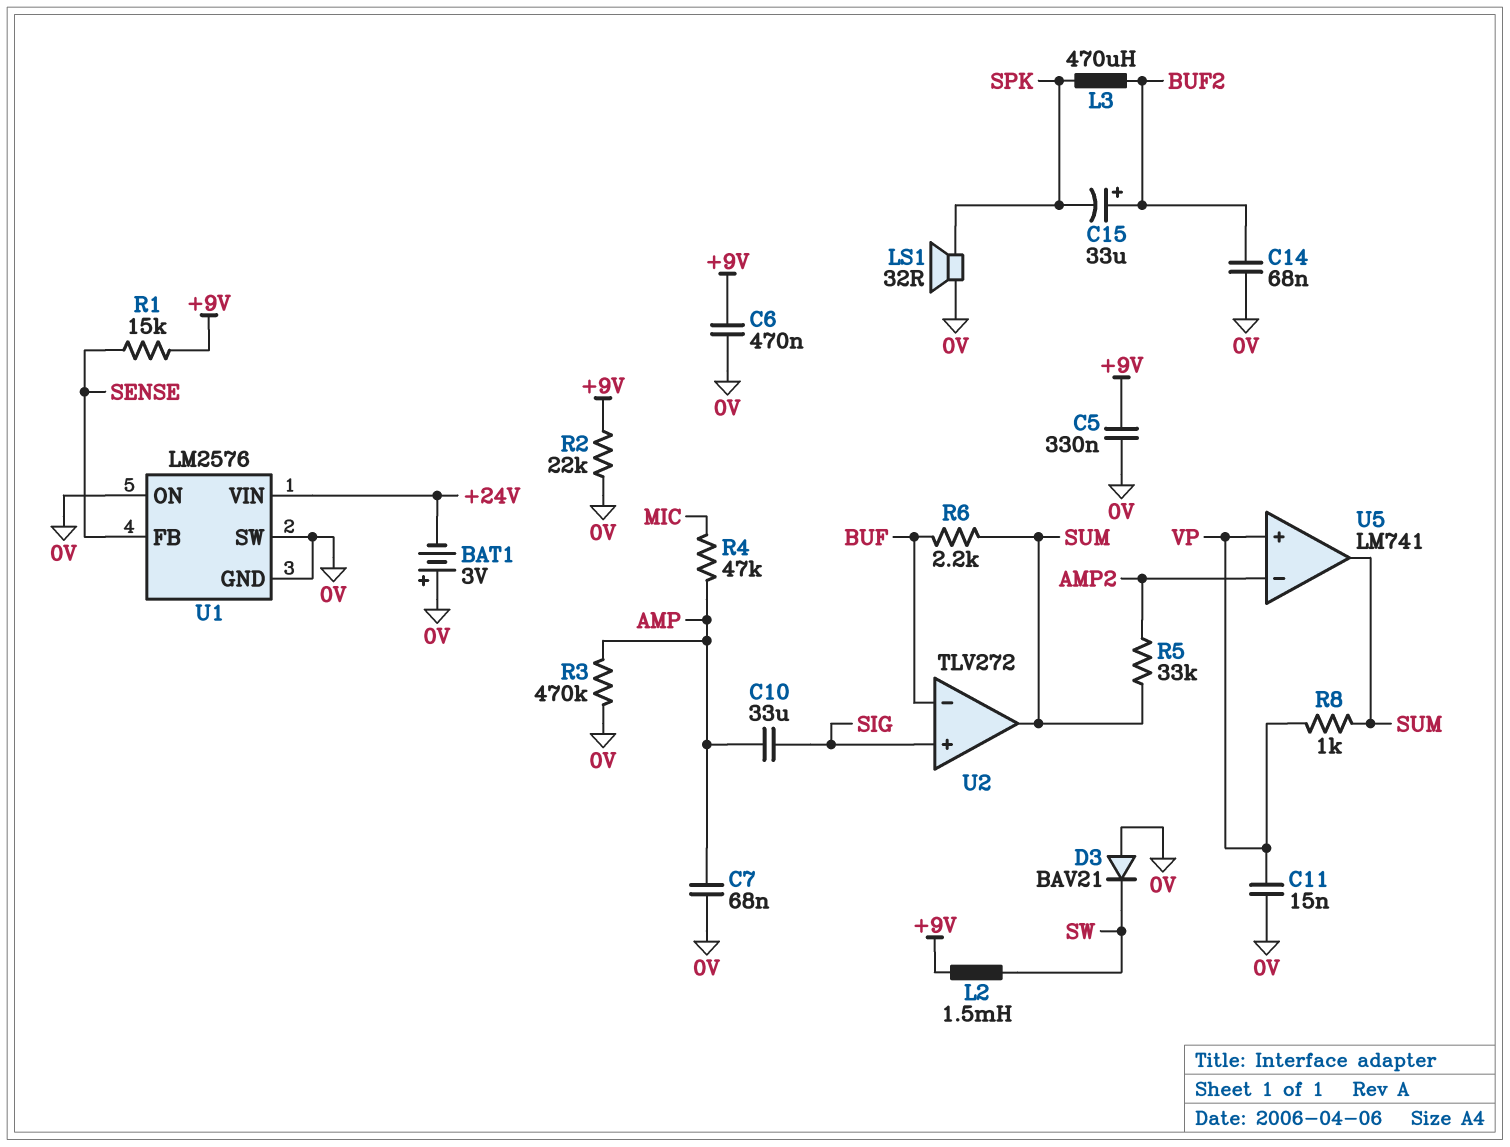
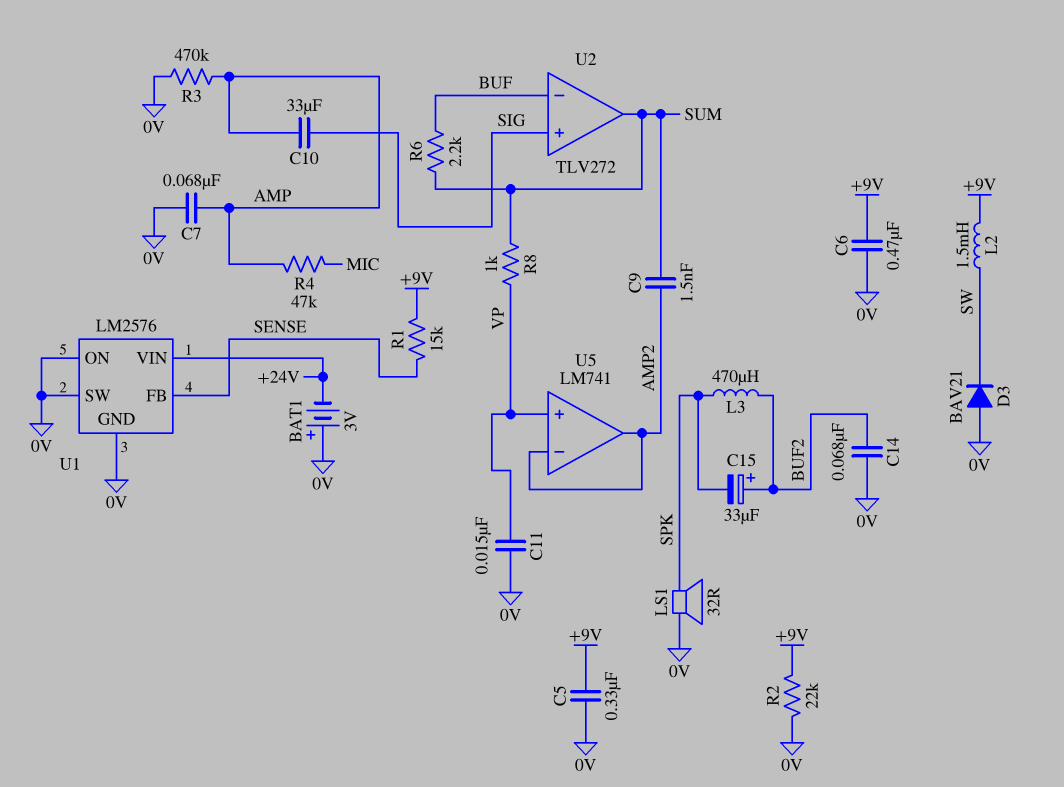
C9: none -> 1.5nF (AMP2, SUM)
R5: 33k (AMP2, SUM) -> none
U5 pin out: SUM -> AMP2

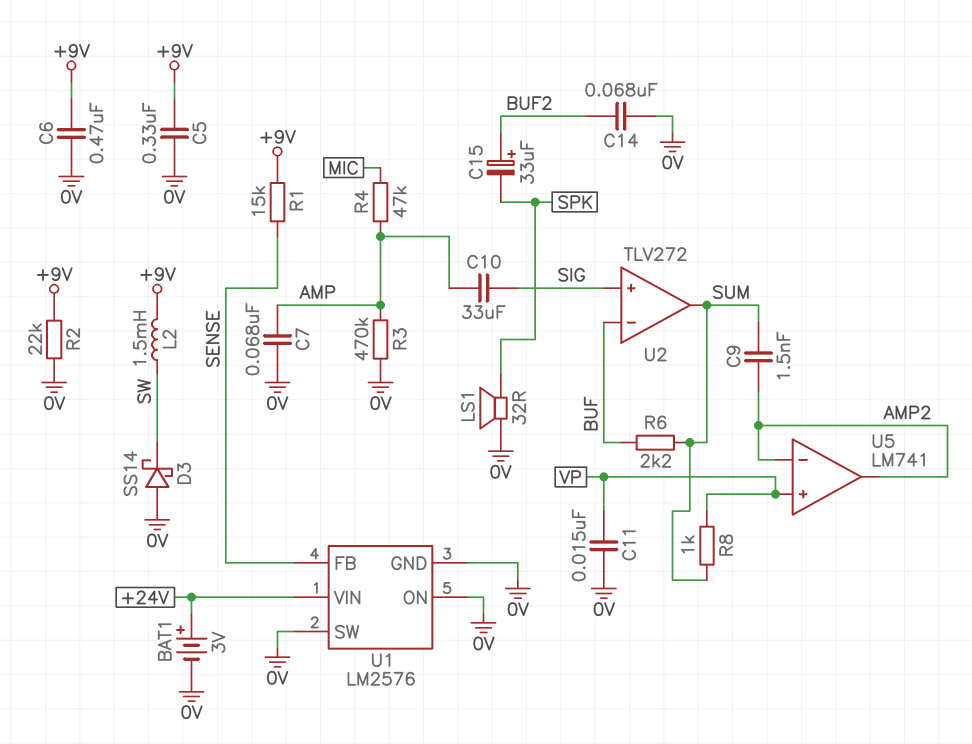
BAT1: 3V (plus 0V, minus +24V) -> 3V (plus +24V, minus 0V)
D3: diode BAV21 (A 0V, K SW) -> schottky SS14 (A 0V, K SW)
L3: 470uH (BUF2, SPK) -> none

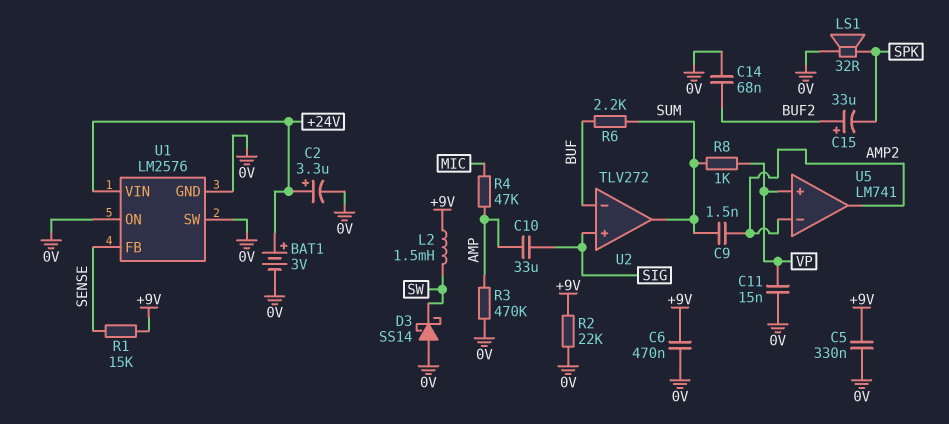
C2: none -> 3.3uF (plus +24V, minus 0V)
C7: 68nF (0V, AMP) -> none

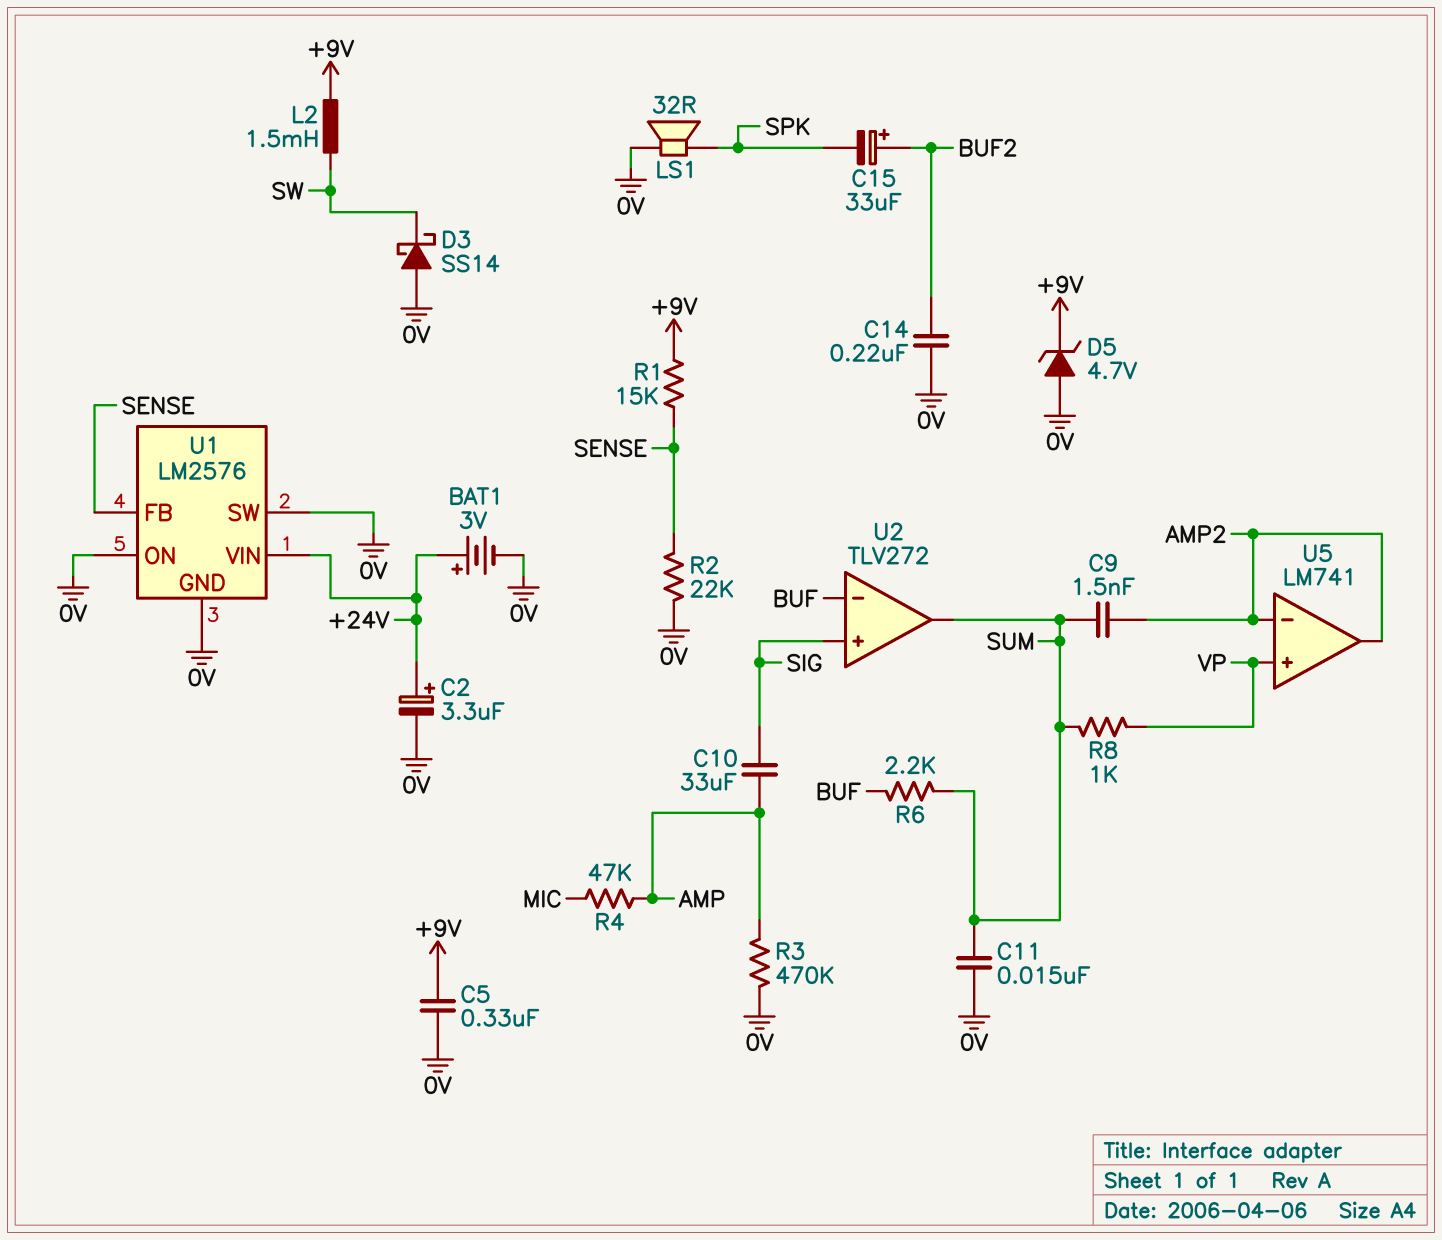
C6: 470nF (+9V, 0V) -> none
C11: 15nF (0V, VP) -> 15nF (0V, SUM)
C14: 68nF (0V, BUF2) -> 220nF (0V, BUF2)
D5: none -> zener 4.7V (A 0V, K +9V)
R2: 22k (+9V, 0V) -> 22k (0V, SENSE)

